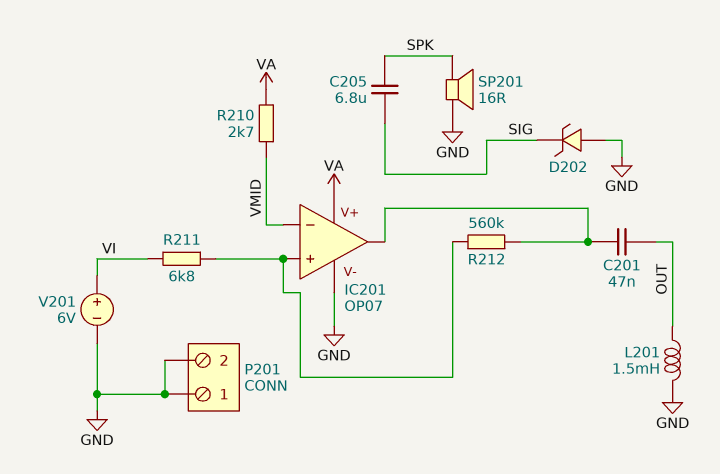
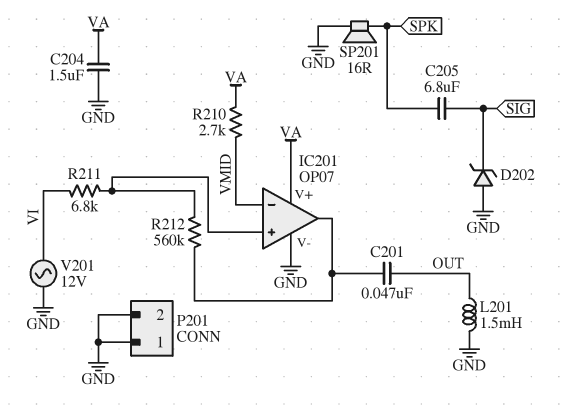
C204: none -> 1.5uF (GND, VA)
V201: 6V (plus VI, minus GND) -> AC 12V (GND, VI)

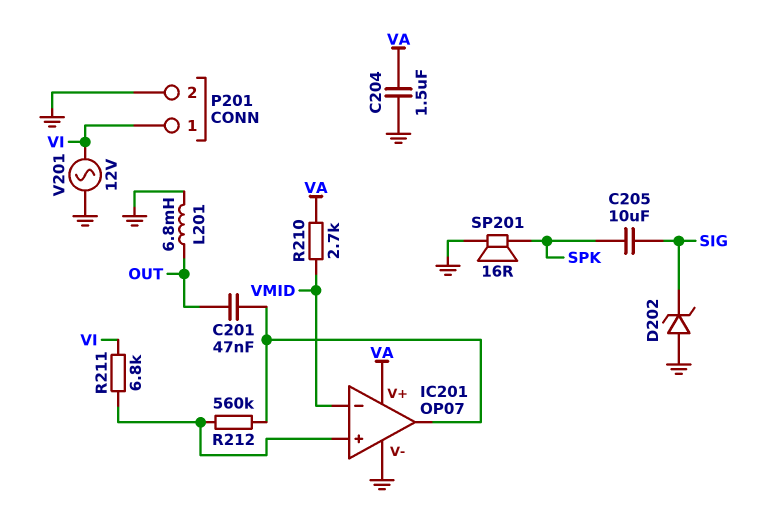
C205: 6.8uF (SIG, SPK) -> 10uF (SIG, SPK)
L201: 1.5mH (GND, OUT) -> 6.8mH (GND, OUT)
P201 pin 1: GND -> VI

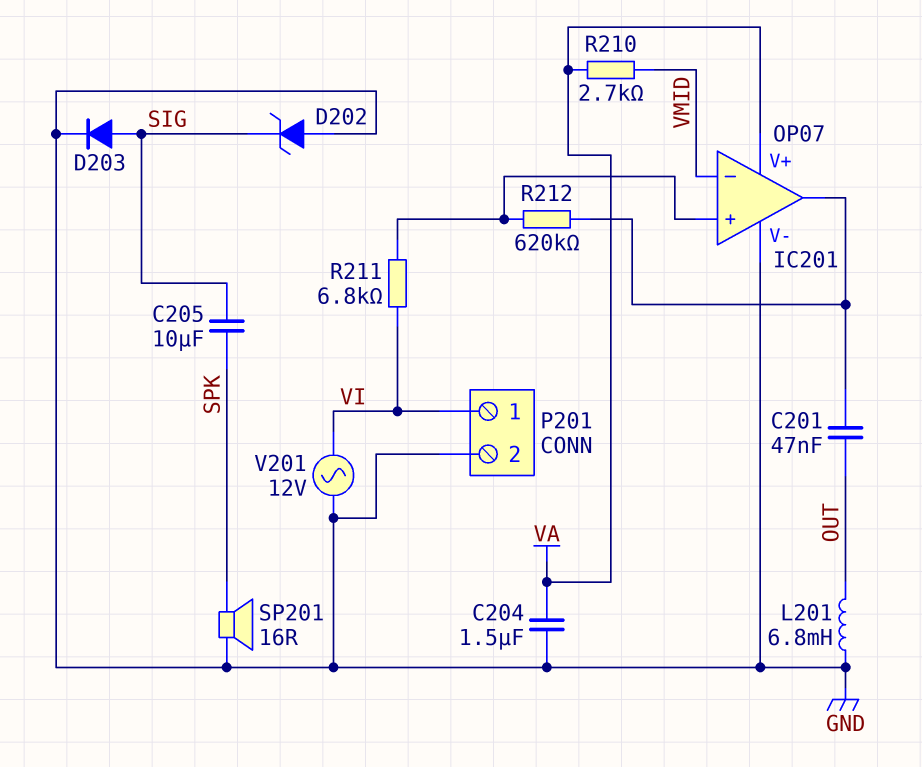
D203: none -> diode (A SIG, K GND)
R212: 560k (IC201/in+, IC201/out) -> 620k (IC201/in+, IC201/out)

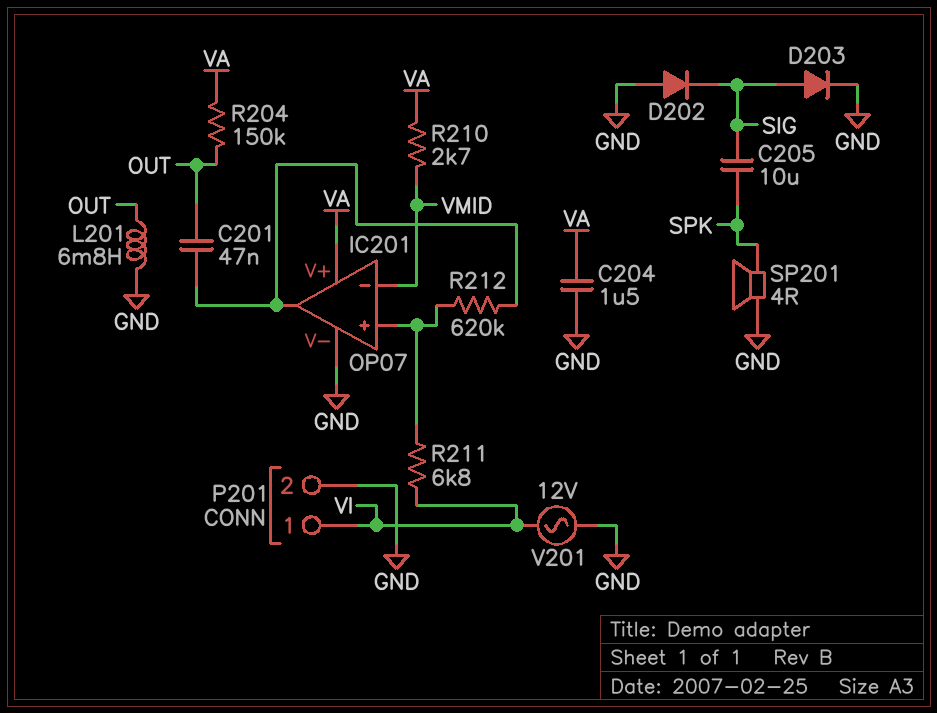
D202: zener (A GND, K SIG) -> diode (A GND, K SIG)
R204: none -> 150k (OUT, VA)
SP201: speaker 16R (GND, SPK) -> speaker 4R (GND, SPK)

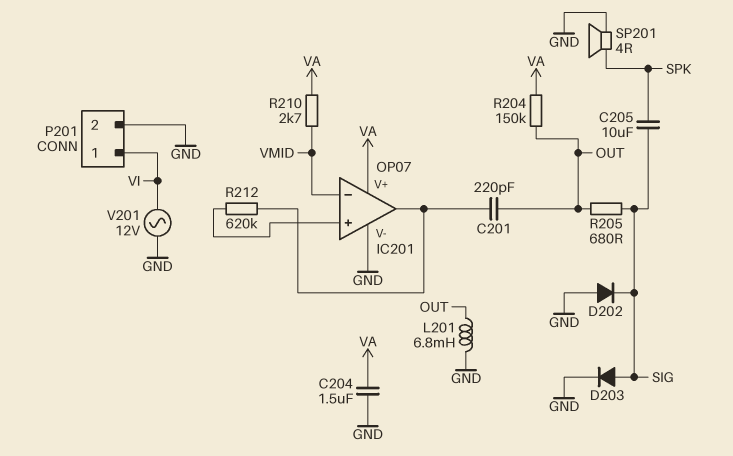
C201: 47nF (IC201/out, OUT) -> 220pF (IC201/out, OUT)
R205: none -> 680 (OUT, SIG)
R211: 6.8k (IC201/in+, VI) -> none

